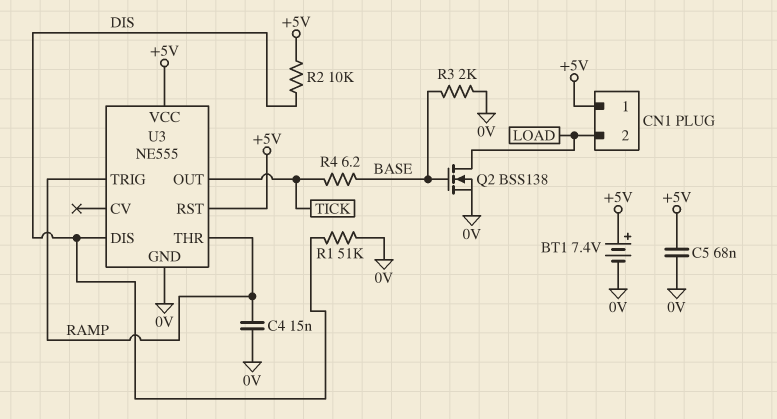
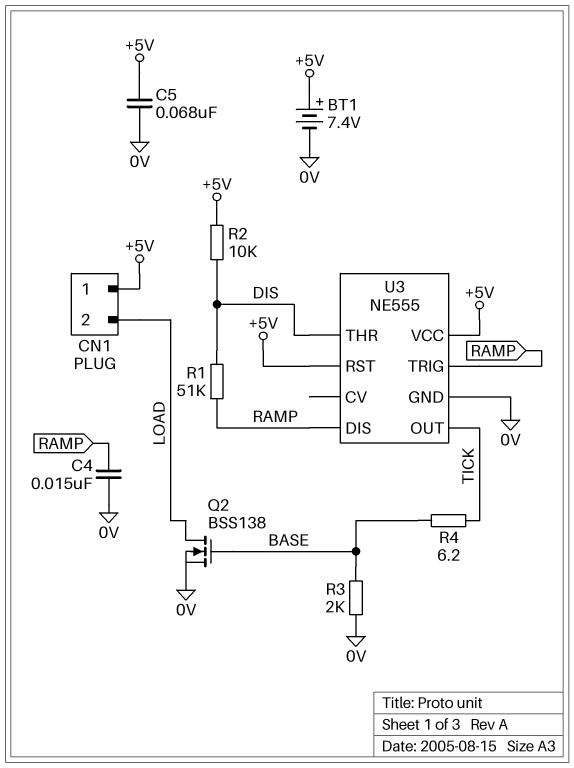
R1: 51k (0V, DIS) -> 51k (DIS, RAMP)
U3 pin DIS: DIS -> RAMP
U3 pin THR: RAMP -> DIS

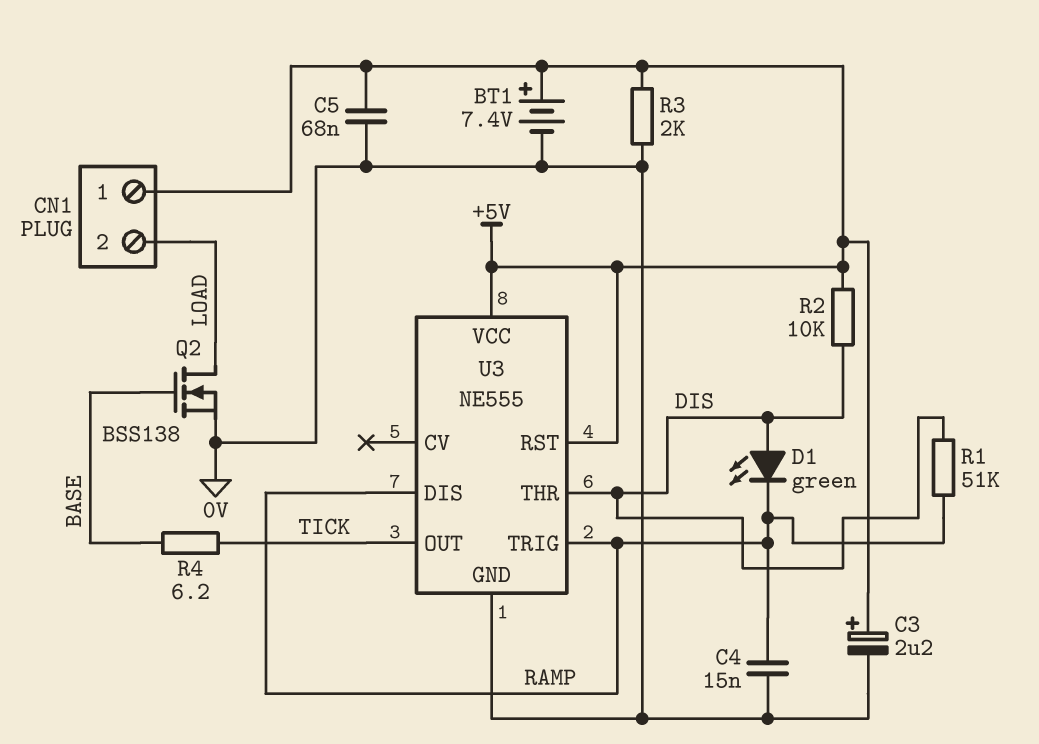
C3: none -> 2.2uF (plus +5V, minus 0V)
D1: none -> LED green (A DIS, K RAMP)
R3: 2k (0V, BASE) -> 2k (+5V, 0V)

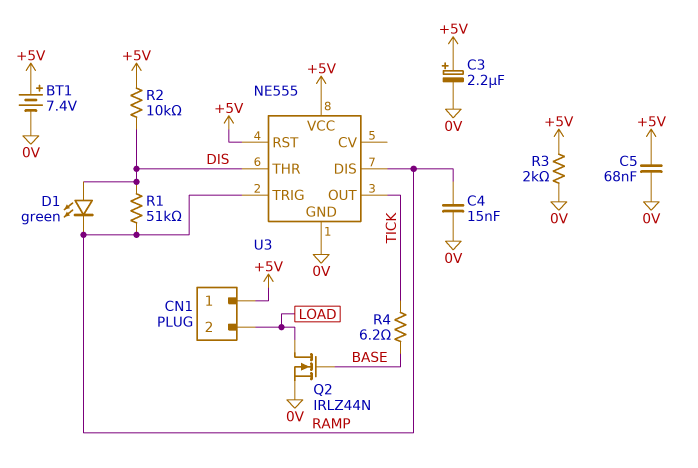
Q2: NMOS BSS138 (G BASE, D LOAD, S 0V) -> NMOS IRLZ44N (G BASE, D LOAD, S 0V)

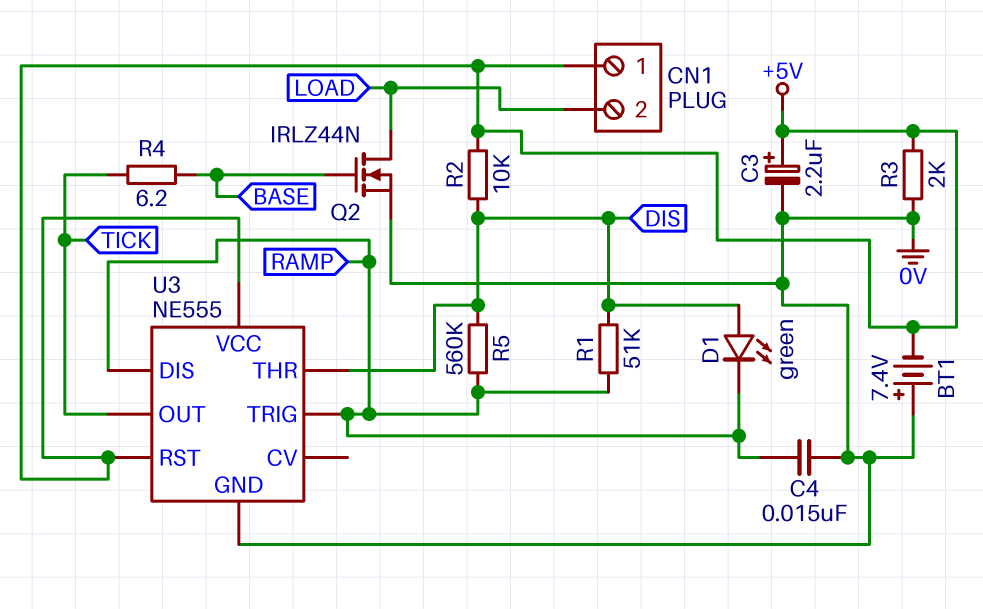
BT1: 7.4V (plus +5V, minus 0V) -> 7.4V (plus 0V, minus +5V)
C5: 68nF (+5V, 0V) -> none
R5: none -> 560k (DIS, RAMP)

